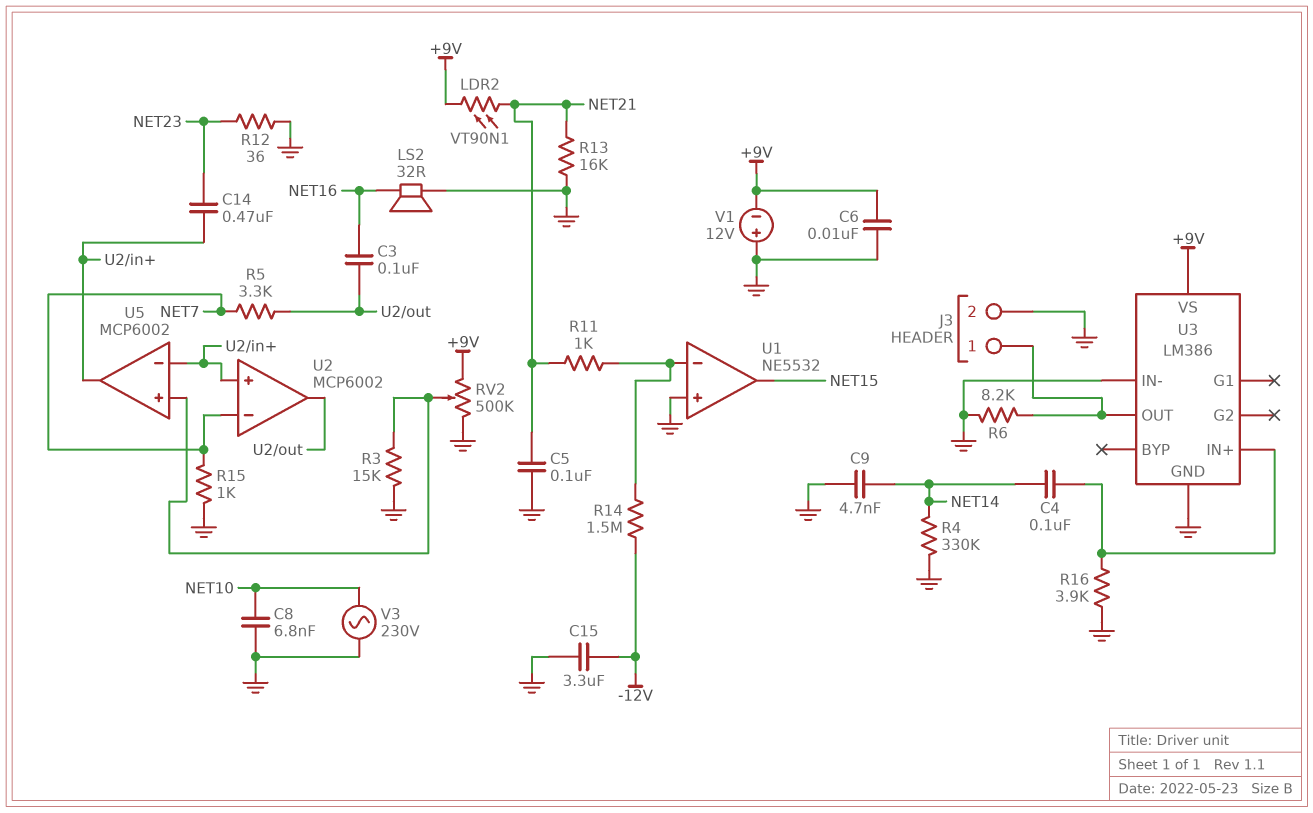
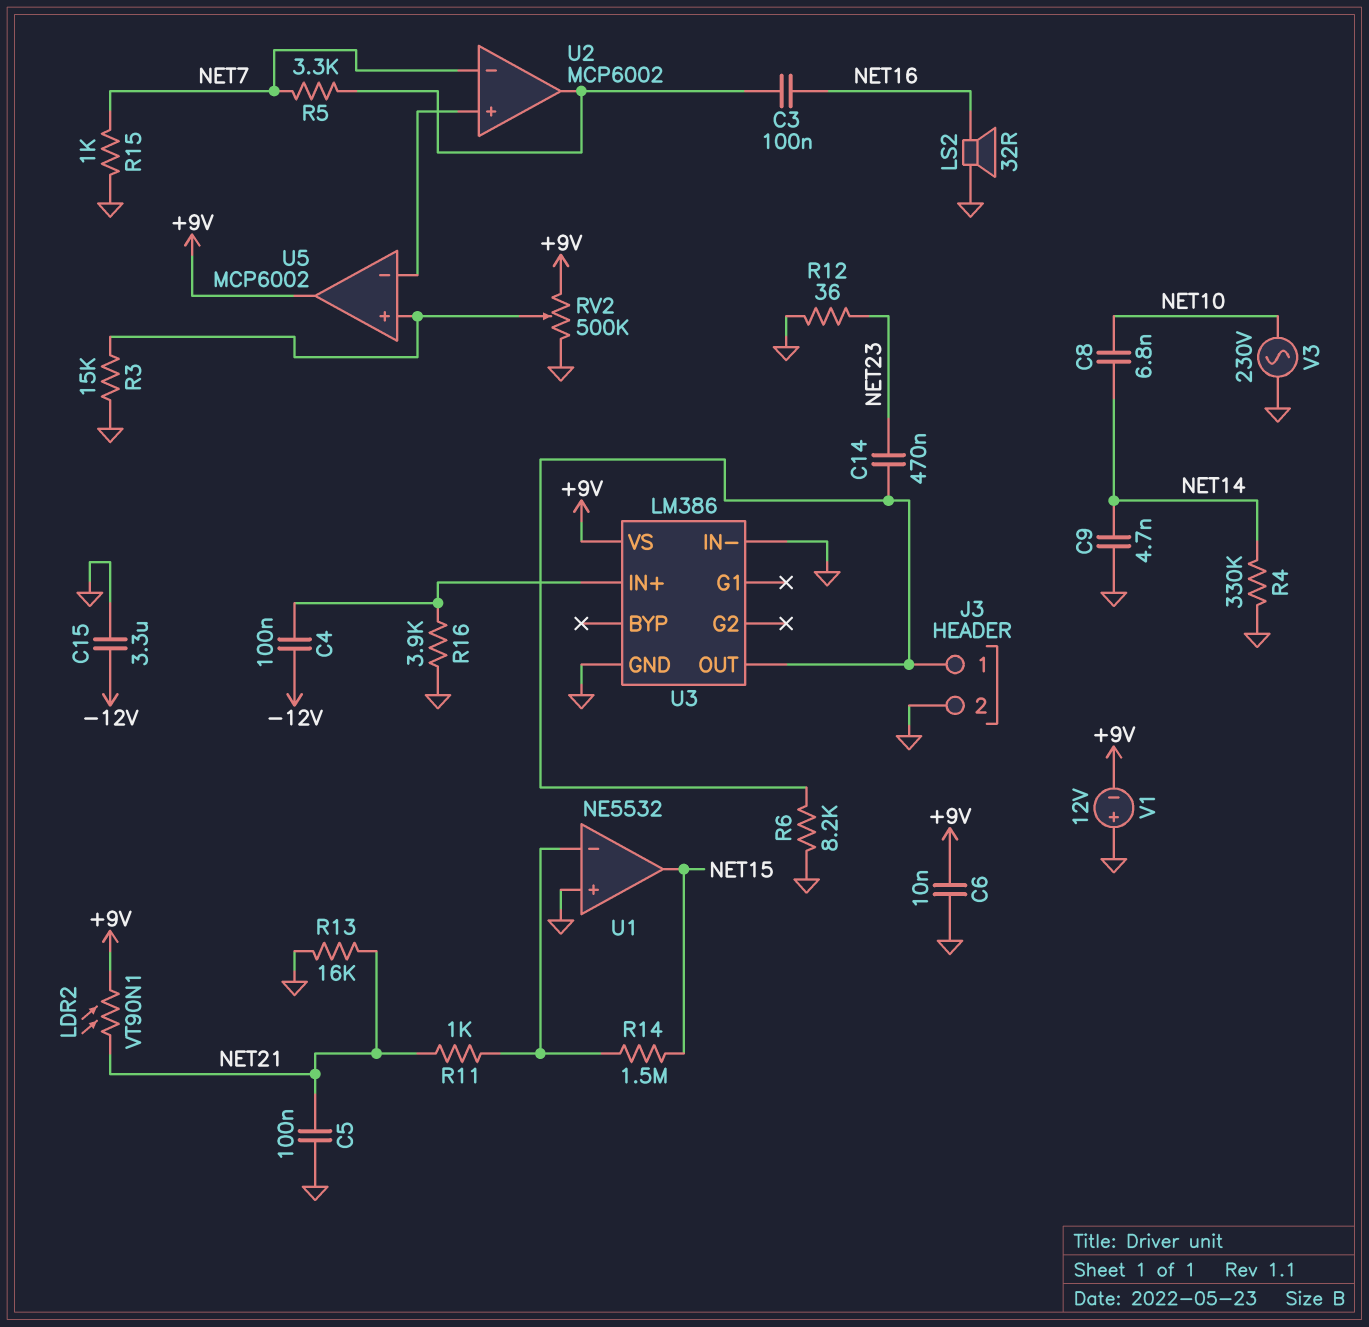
C4: 100nF (NET14, U3/IN+) -> 100nF (-12V, U3/IN+)
C8: 6.8nF (GND, NET10) -> 6.8nF (NET10, NET14)
C14: 470nF (NET23, U2/in+) -> 470nF (J3/1, NET23)
R14: 1.5M (-12V, U1/in-) -> 1.5M (NET15, U1/in-)
U5 pin out: U2/in+ -> +9V

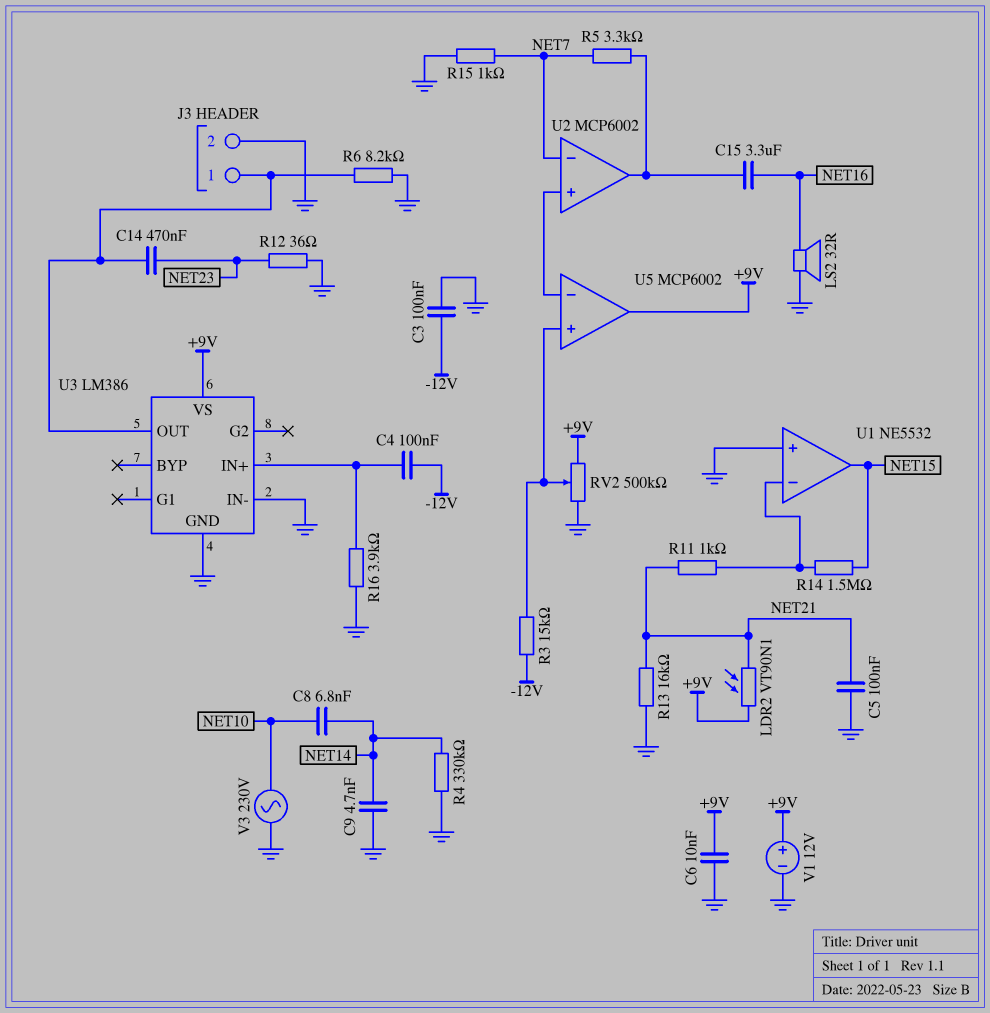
C3: 100nF (NET16, U2/out) -> 100nF (-12V, GND)
C15: 3.3uF (-12V, GND) -> 3.3uF (NET16, U2/out)
R3: 15k (GND, U5/in+) -> 15k (-12V, U5/in+)
V1: 12V (plus GND, minus +9V) -> 12V (plus +9V, minus GND)

